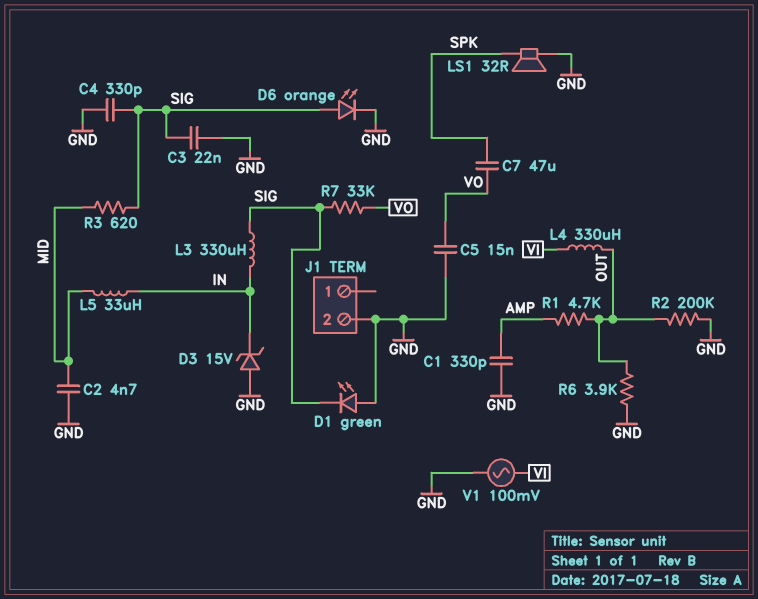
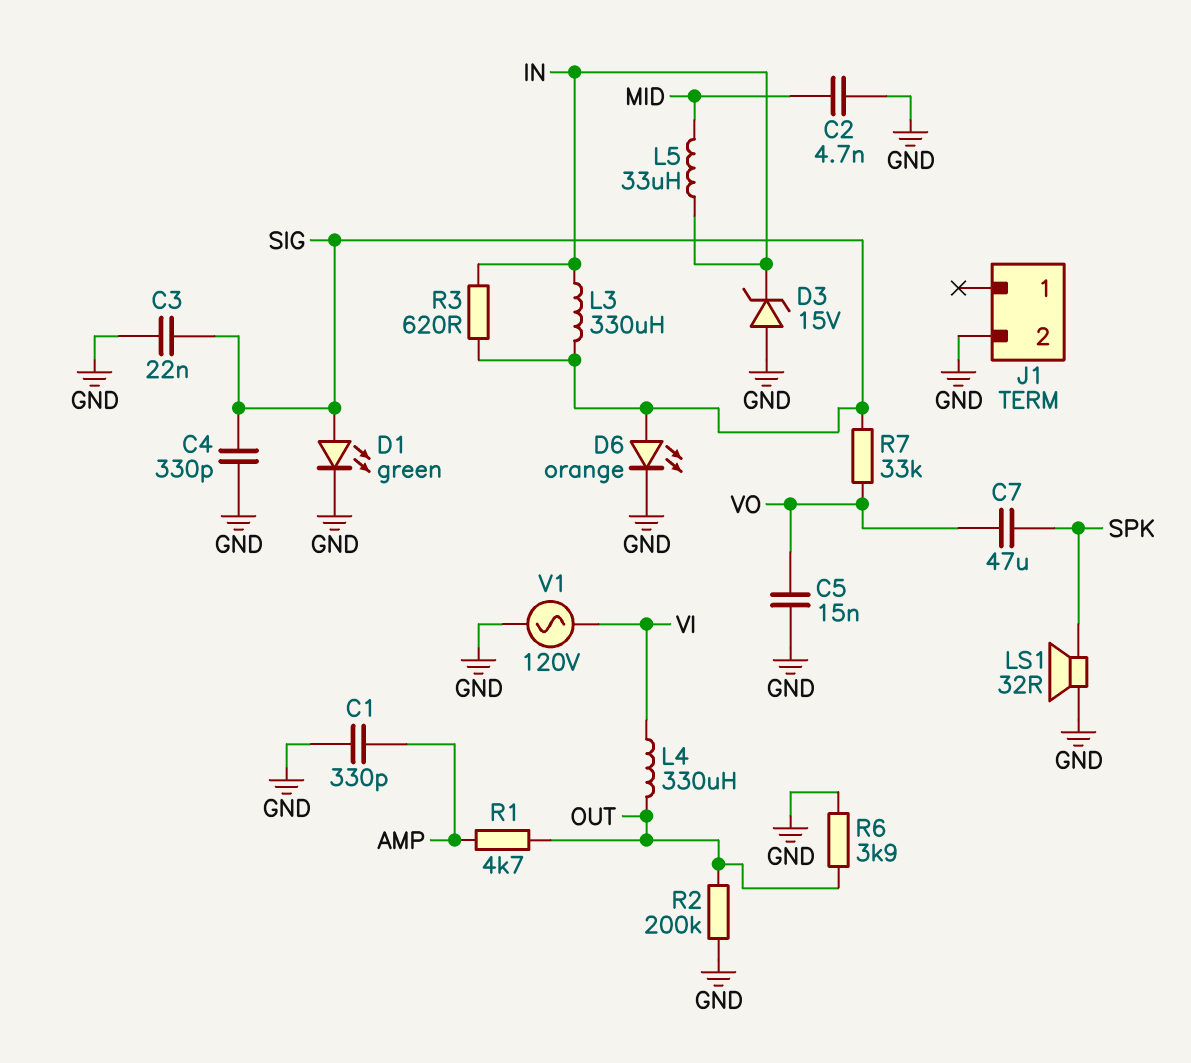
D1: LED green (A GND, K SIG) -> LED green (A SIG, K GND)
R3: 620 (MID, SIG) -> 620 (IN, SIG)
V1: AC 100mV (GND, VI) -> AC 120V (GND, VI)

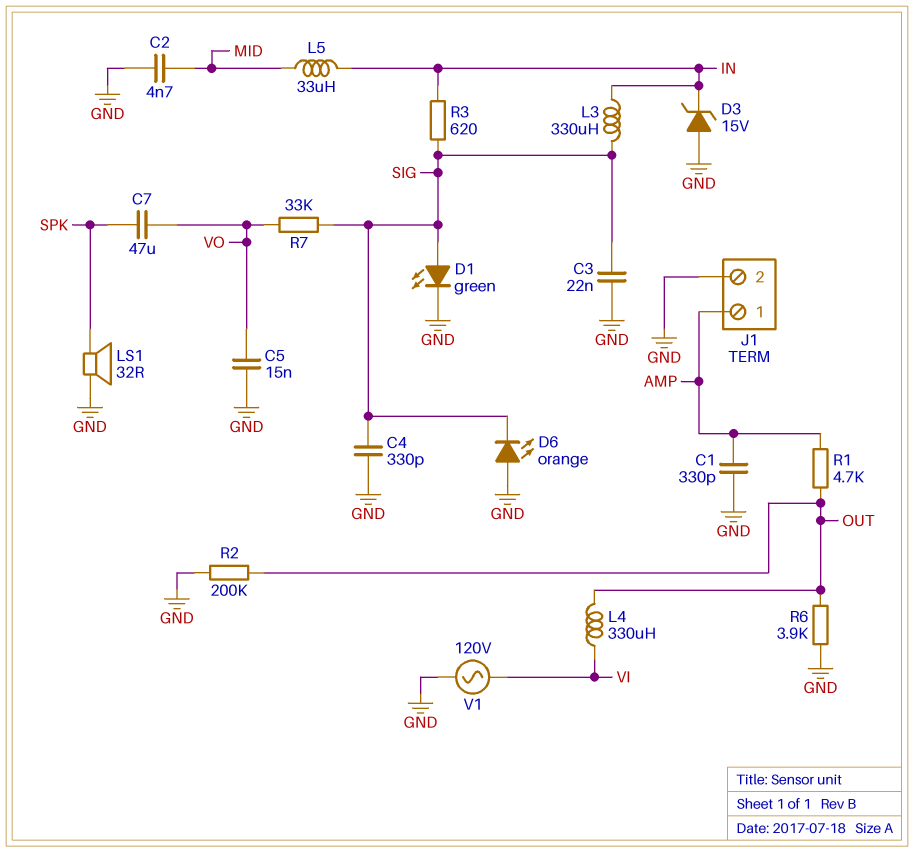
D6: LED orange (A SIG, K GND) -> LED orange (A GND, K SIG)
J1 pin 1: none -> AMP

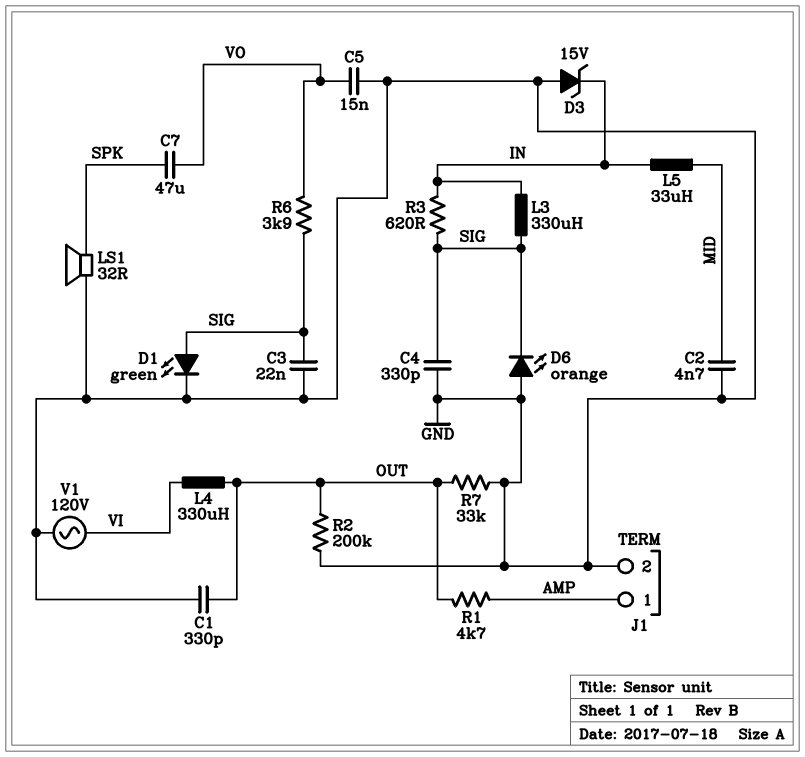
C1: 330pF (AMP, GND) -> 330pF (GND, OUT)
R6: 3.9k (GND, OUT) -> 3.9k (SIG, VO)
R7: 33k (SIG, VO) -> 33k (GND, OUT)

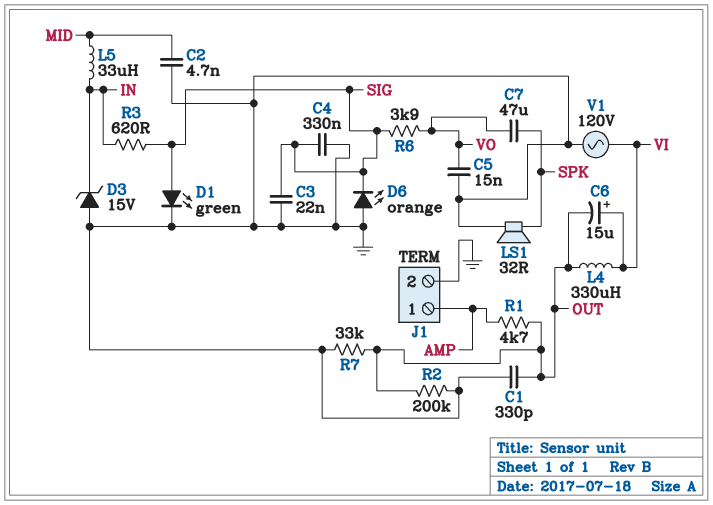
C4: 330pF (GND, SIG) -> 330nF (GND, SIG)
C6: none -> 15uF (plus VI, minus OUT)
L3: 330uH (IN, SIG) -> none

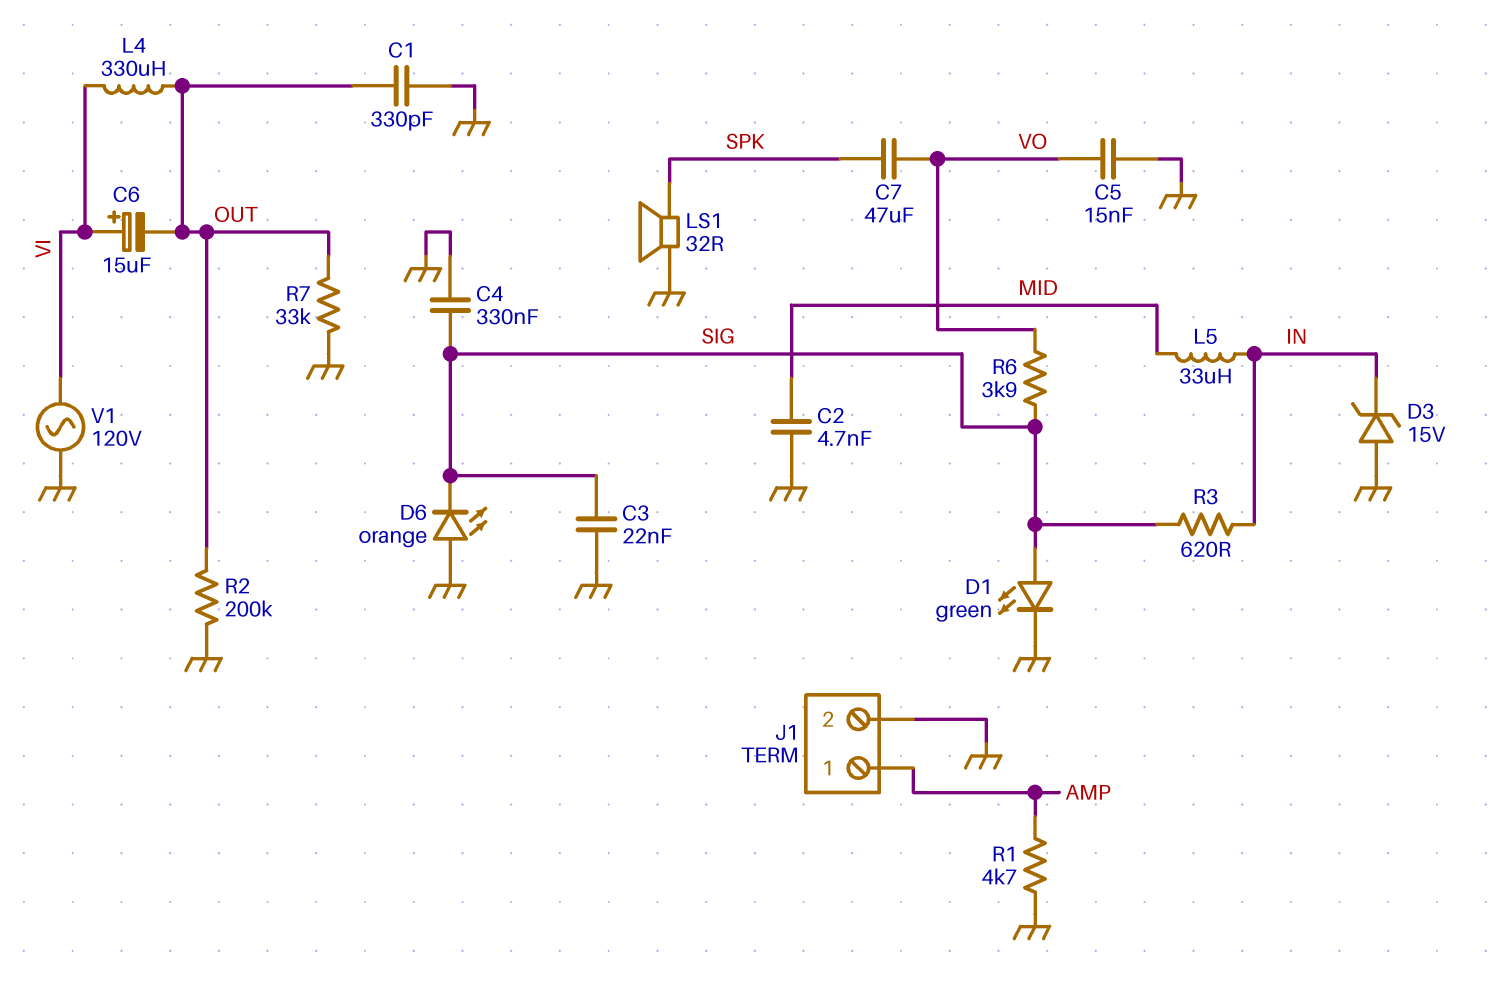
R1: 4.7k (AMP, OUT) -> 4.7k (AMP, GND)

